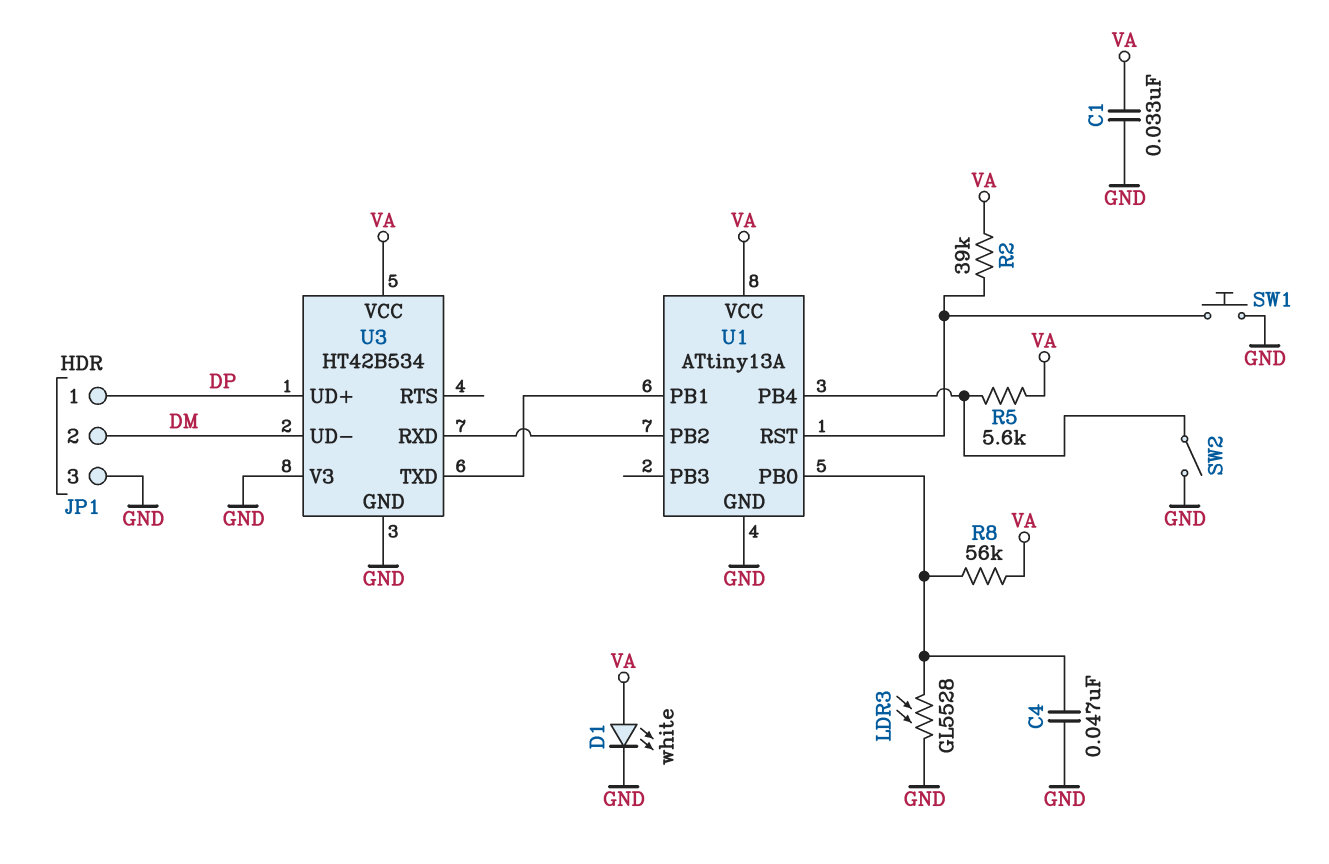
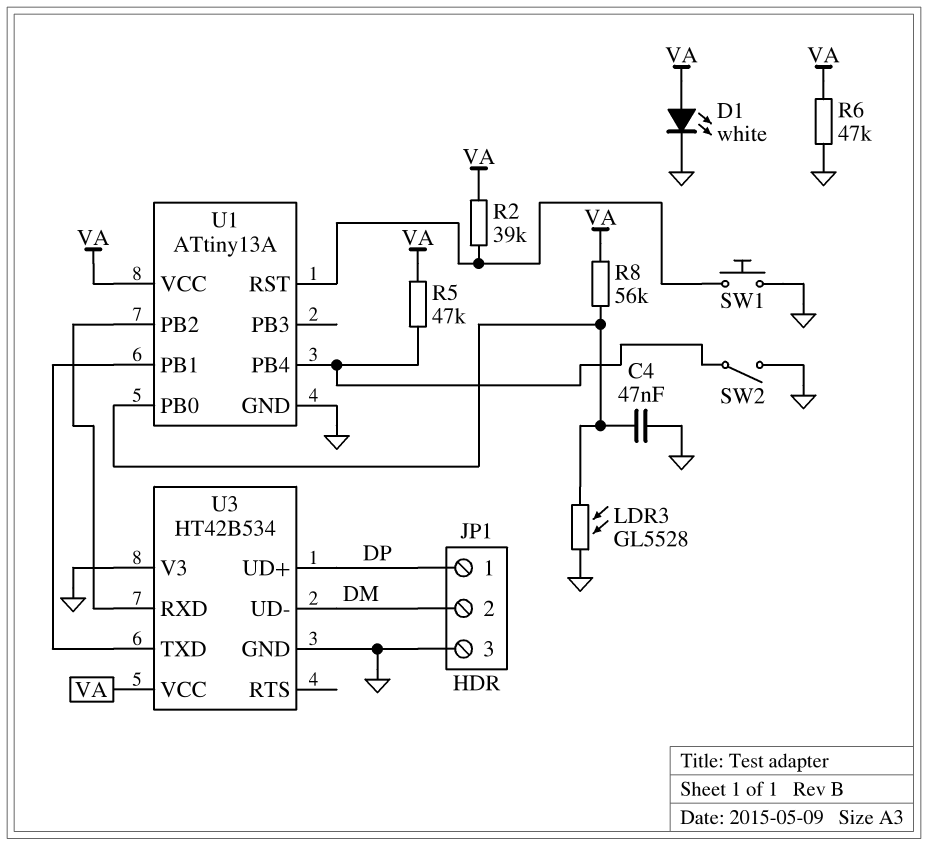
C1: 33nF (GND, VA) -> none
R5: 5.6k (U1/PB4, VA) -> 47k (U1/PB4, VA)
R6: none -> 47k (GND, VA)

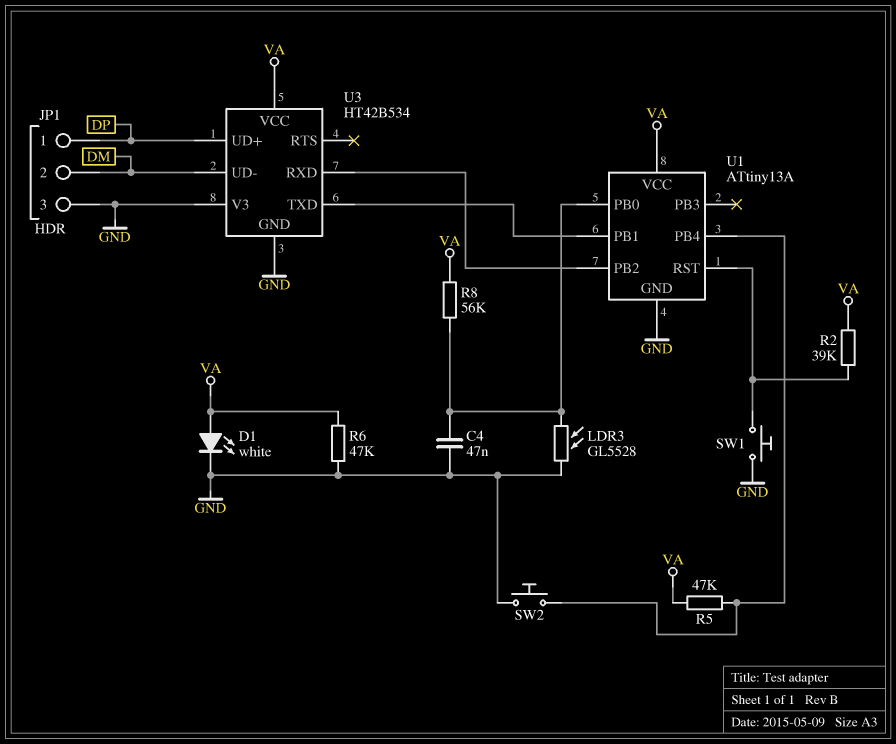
SW2: switch (GND, U1/PB4) -> button (GND, U1/PB4)

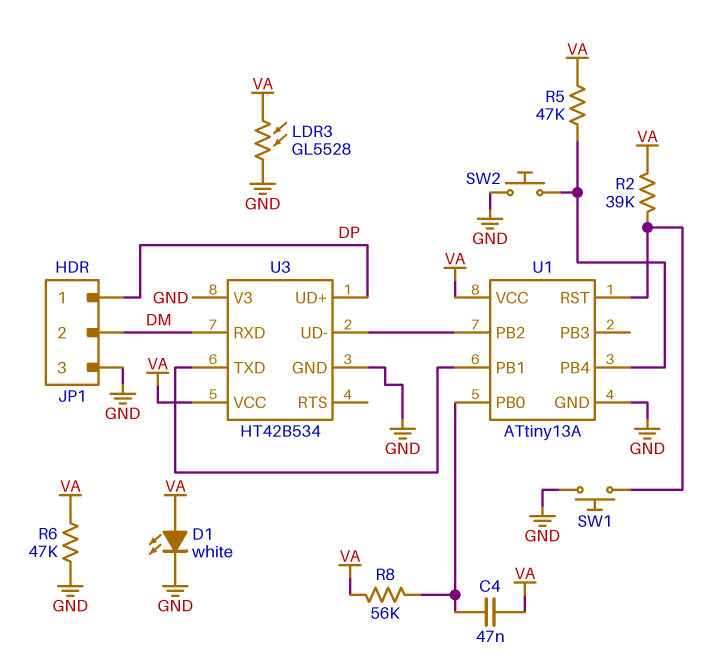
C4: 47nF (GND, U1/PB0) -> 47nF (U1/PB0, VA)
LDR3: GL5528 (GND, U1/PB0) -> GL5528 (GND, VA)
U3 pin RXD: U1/PB2 -> DM
U3 pin UD-: DM -> U1/PB2

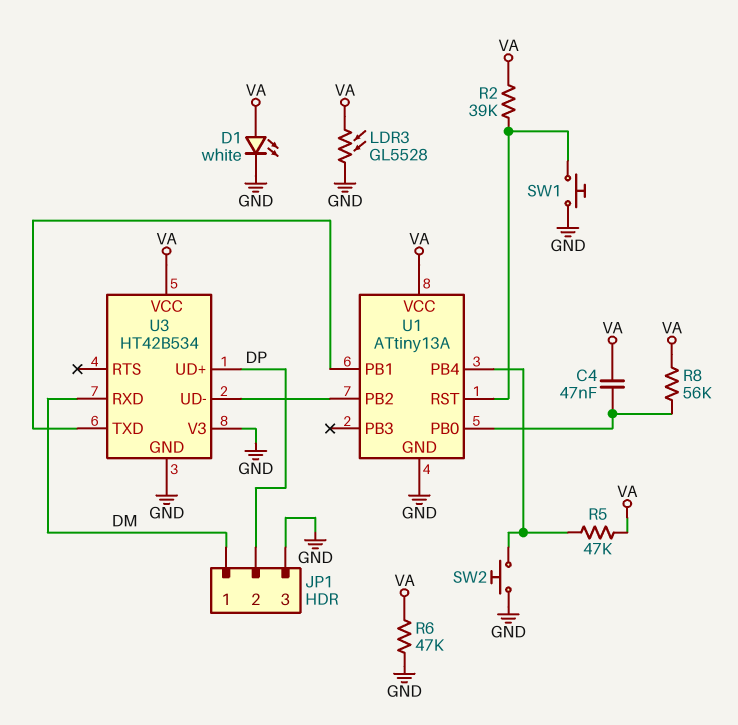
JP1 pin 1: DP -> DM
JP1 pin 2: DM -> DP

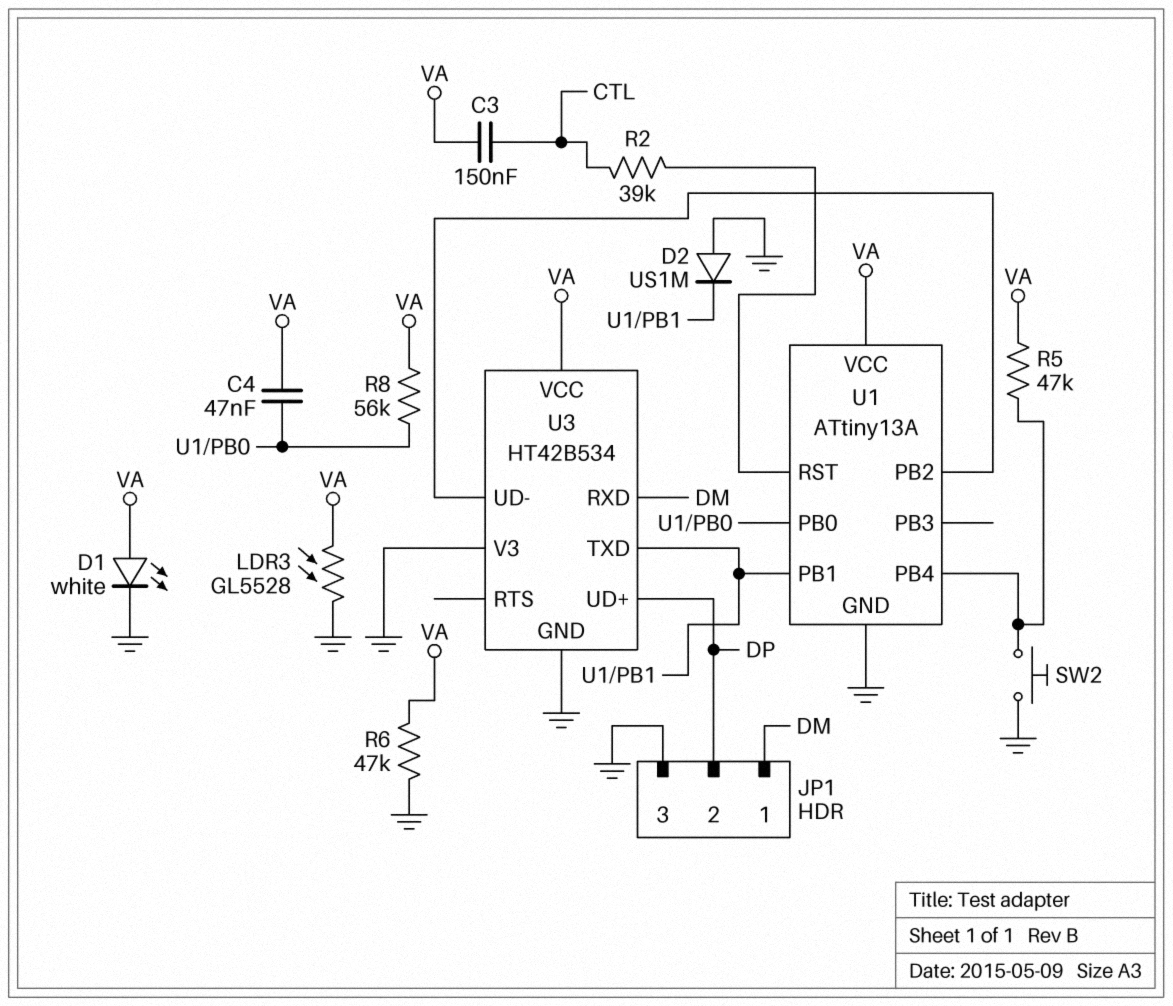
C3: none -> 150nF (CTL, VA)
D2: none -> diode US1M (A GND, K U1/PB1)
R2: 39k (U1/RST, VA) -> 39k (CTL, U1/RST)
SW1: button (GND, U1/RST) -> none

